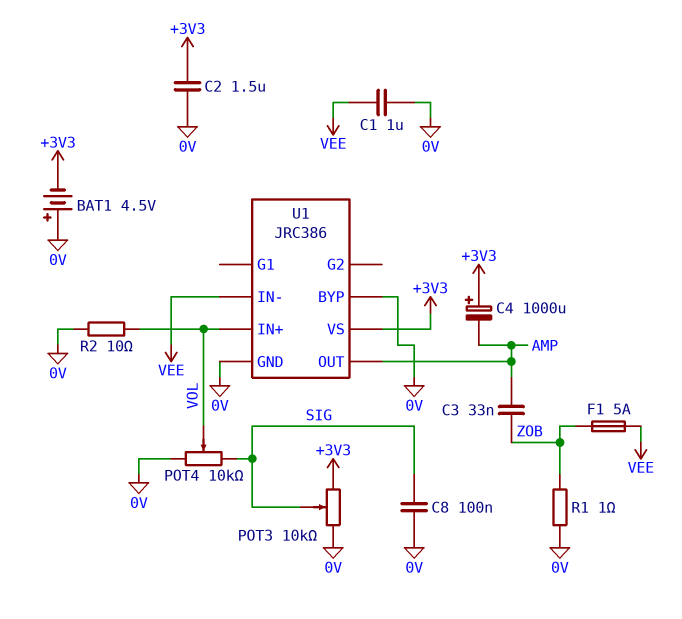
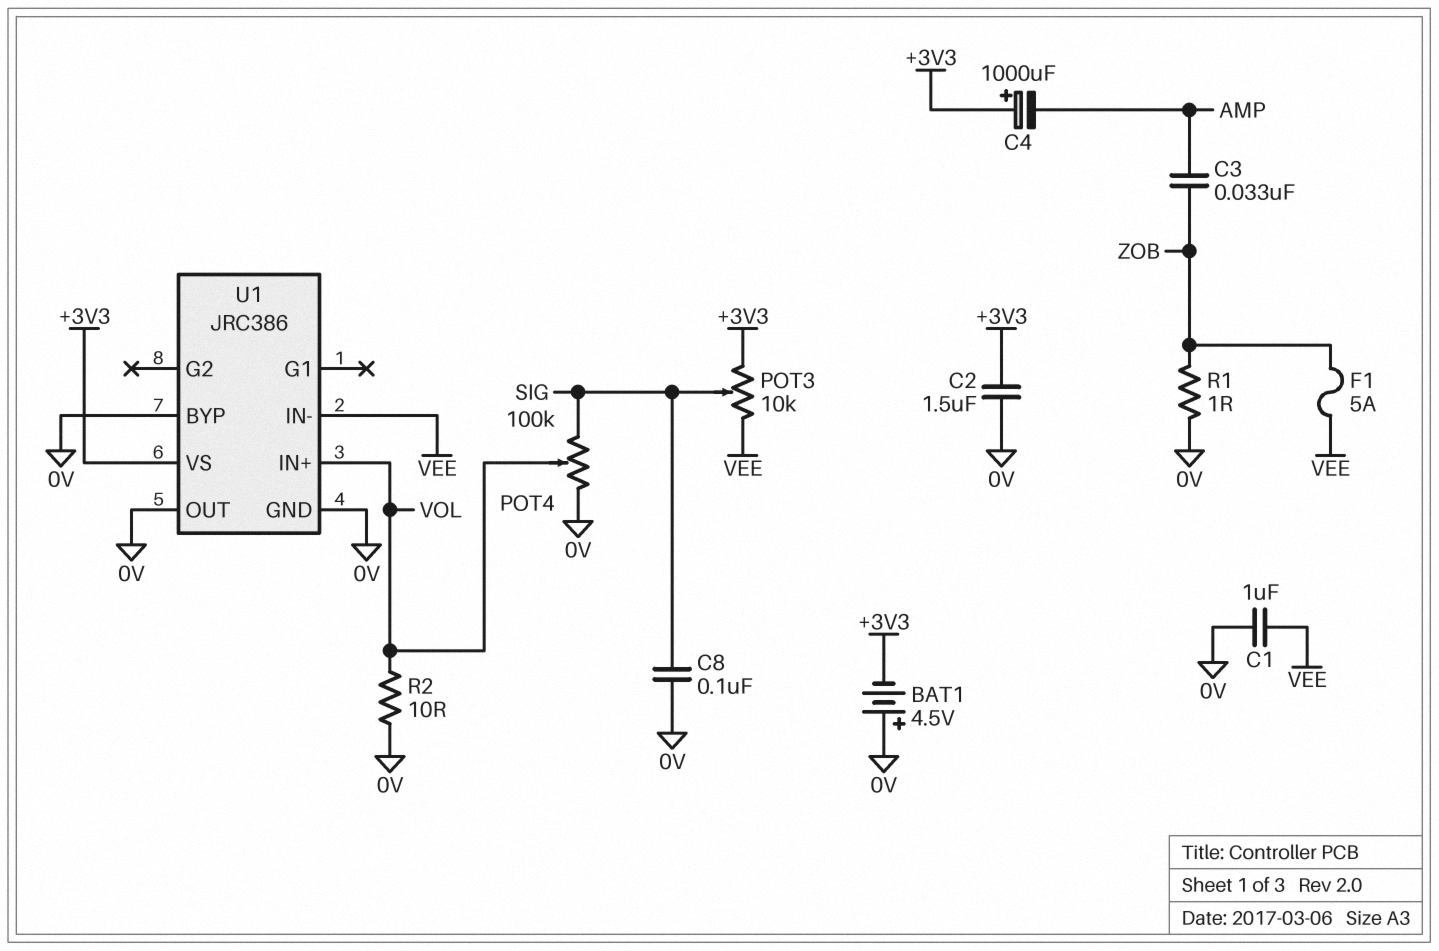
POT3: 10k (+3V3, 0V, wiper SIG) -> 10k (+3V3, VEE, wiper SIG)
POT4: 10k (0V, SIG, wiper VOL) -> 100k (0V, SIG, wiper VOL)
U1 pin OUT: AMP -> 0V

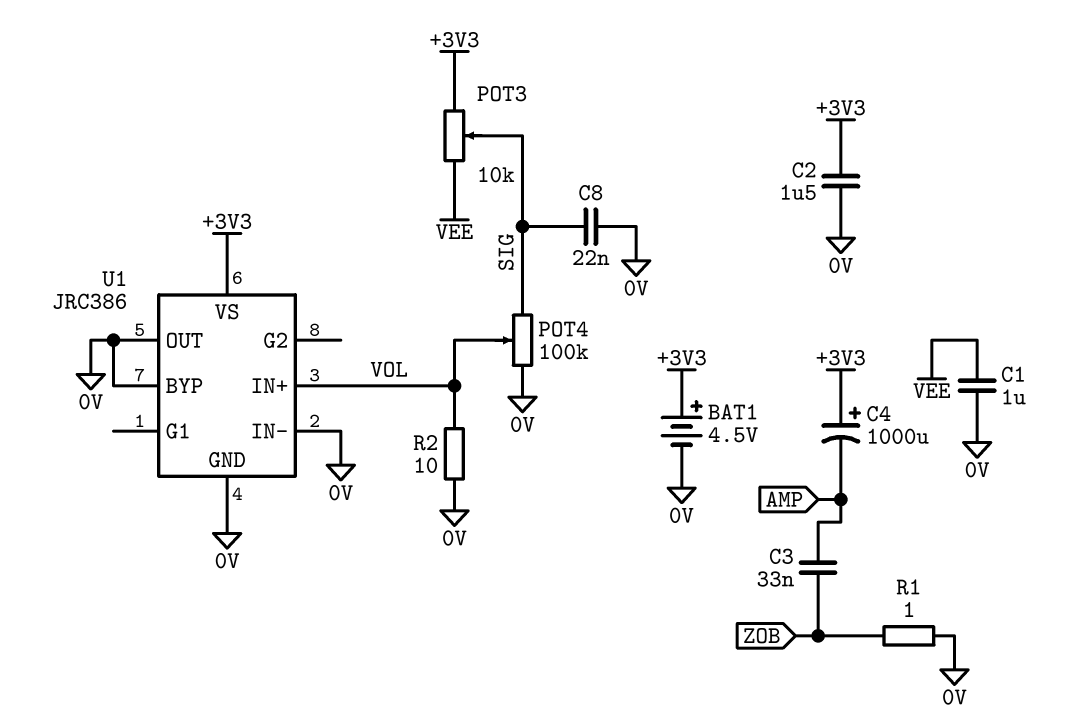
BAT1: 4.5V (plus 0V, minus +3V3) -> 4.5V (plus +3V3, minus 0V)
C8: 100nF (0V, SIG) -> 22nF (0V, SIG)
F1: 5A (VEE, ZOB) -> none
U1 pin IN-: VEE -> 0V

